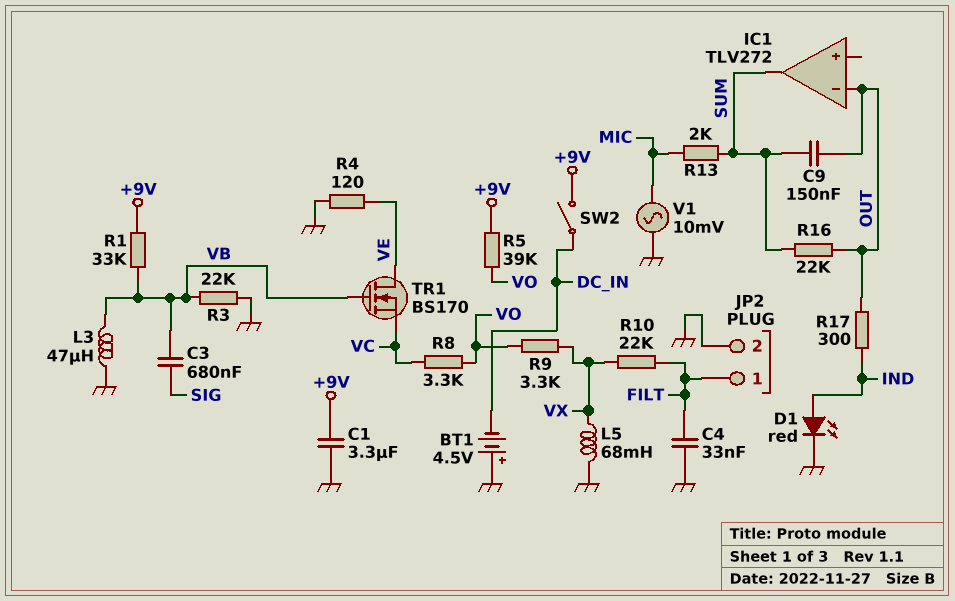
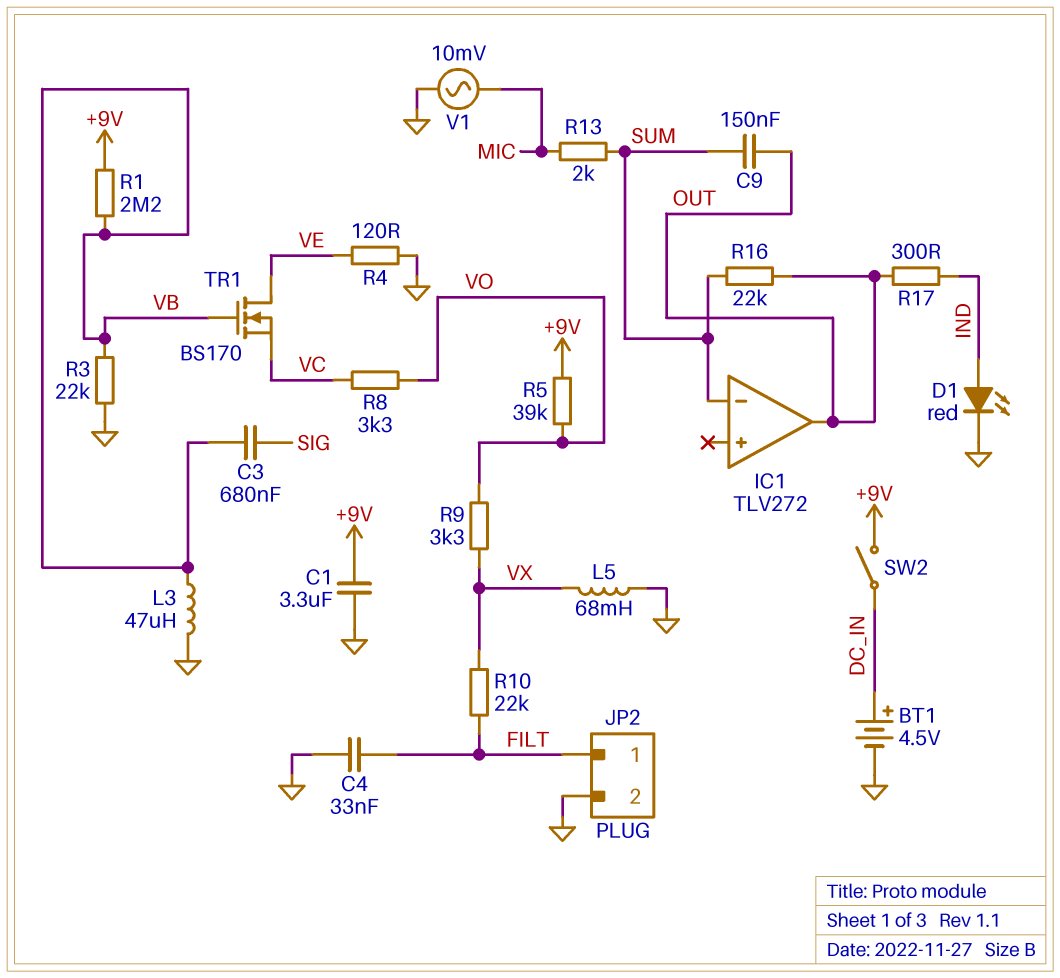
BT1: 4.5V (plus GND, minus DC_IN) -> 4.5V (plus DC_IN, minus GND)
IC1 pin in-: OUT -> SUM
IC1 pin out: SUM -> OUT
R1: 33k (+9V, VB) -> 2.2M (+9V, VB)

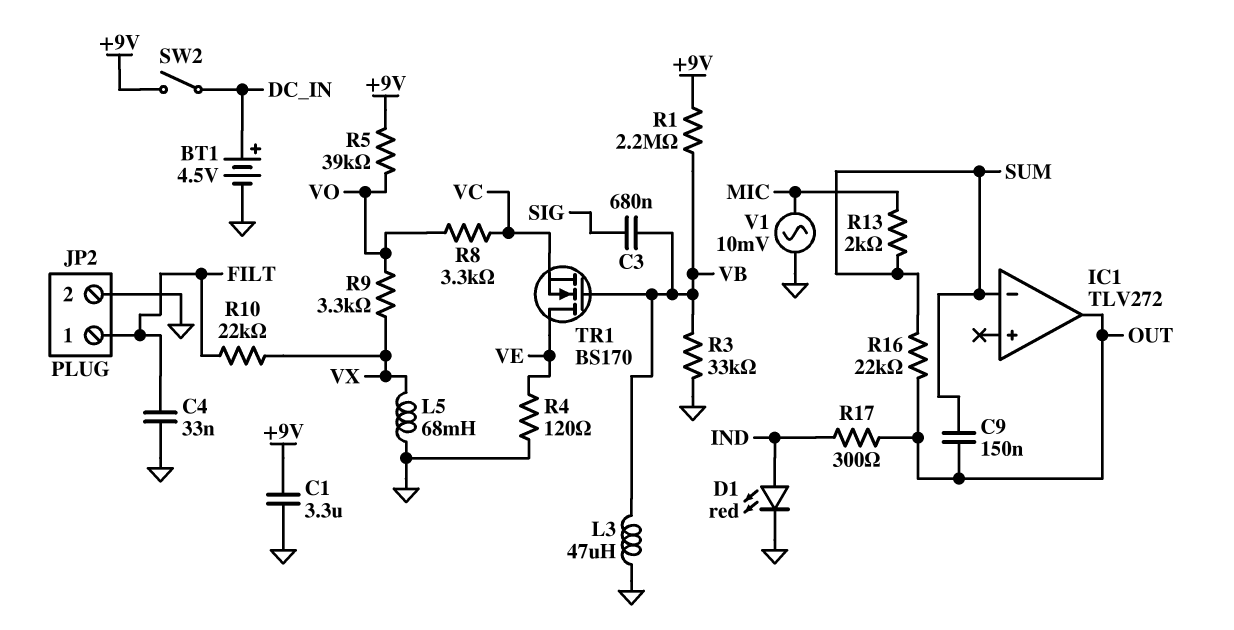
R3: 22k (GND, VB) -> 33k (GND, VB)

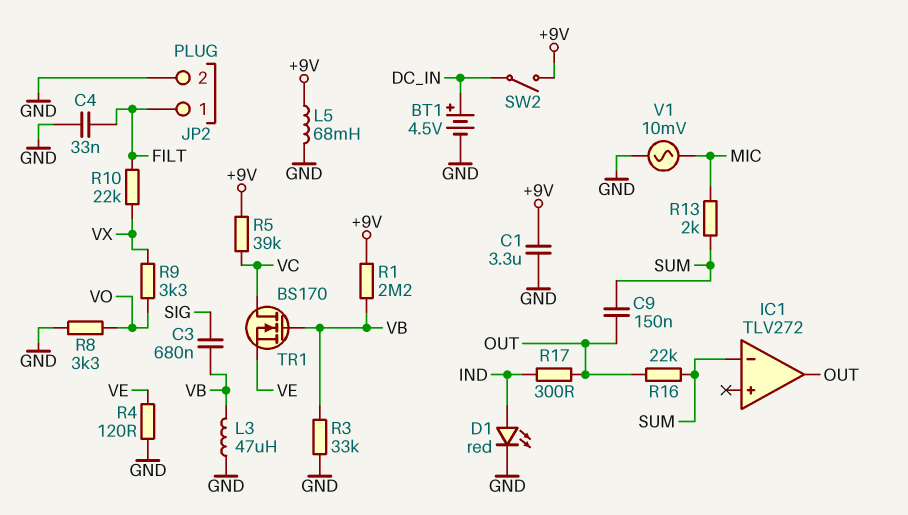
L5: 68mH (GND, VX) -> 68mH (+9V, GND)
R5: 39k (+9V, VO) -> 39k (+9V, VC)
R8: 3.3k (VC, VO) -> 3.3k (GND, VO)
TR1: NMOS BS170 (G VB, D VE, S VC) -> NMOS BS170 (G VB, D VC, S VE)

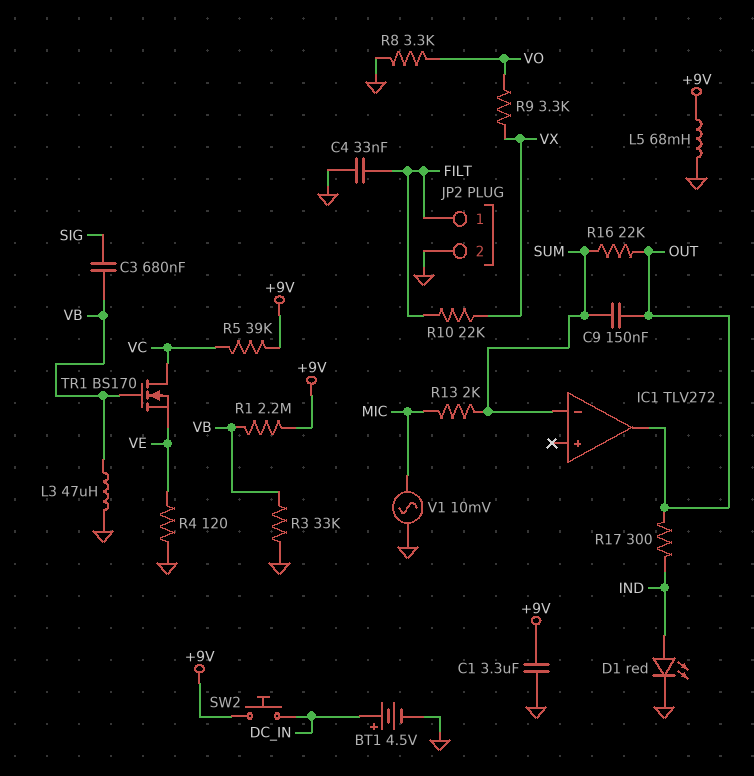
SW2: switch (+9V, DC_IN) -> button (+9V, DC_IN)

